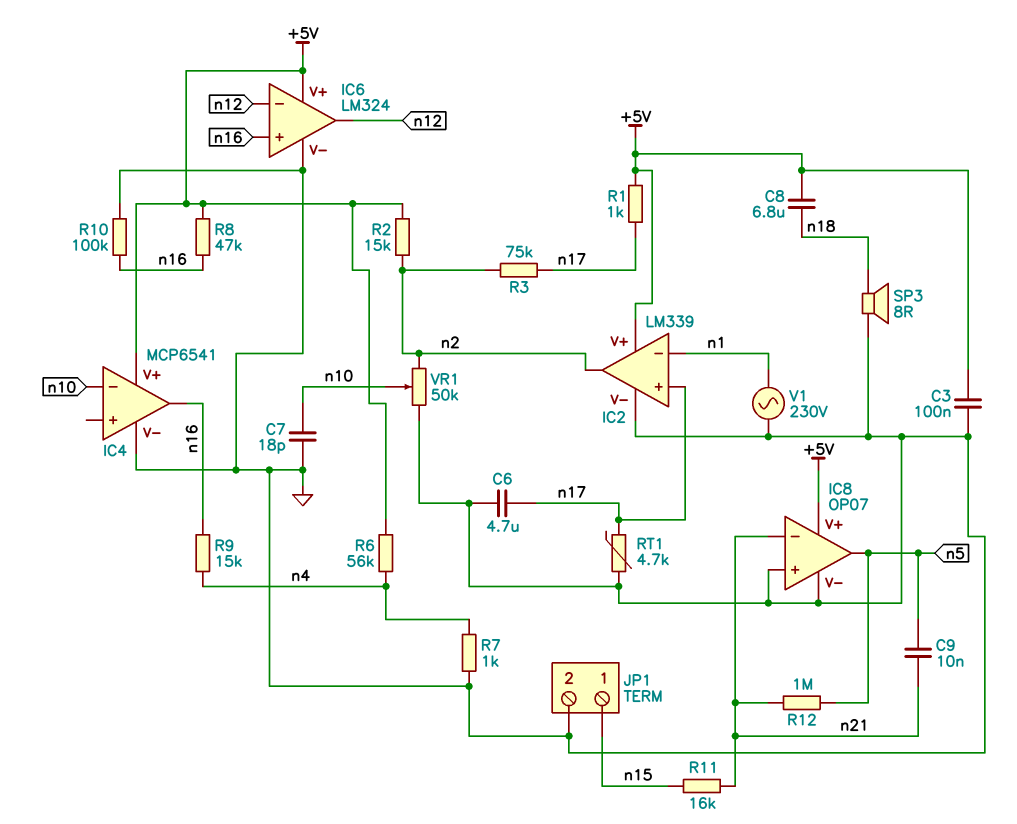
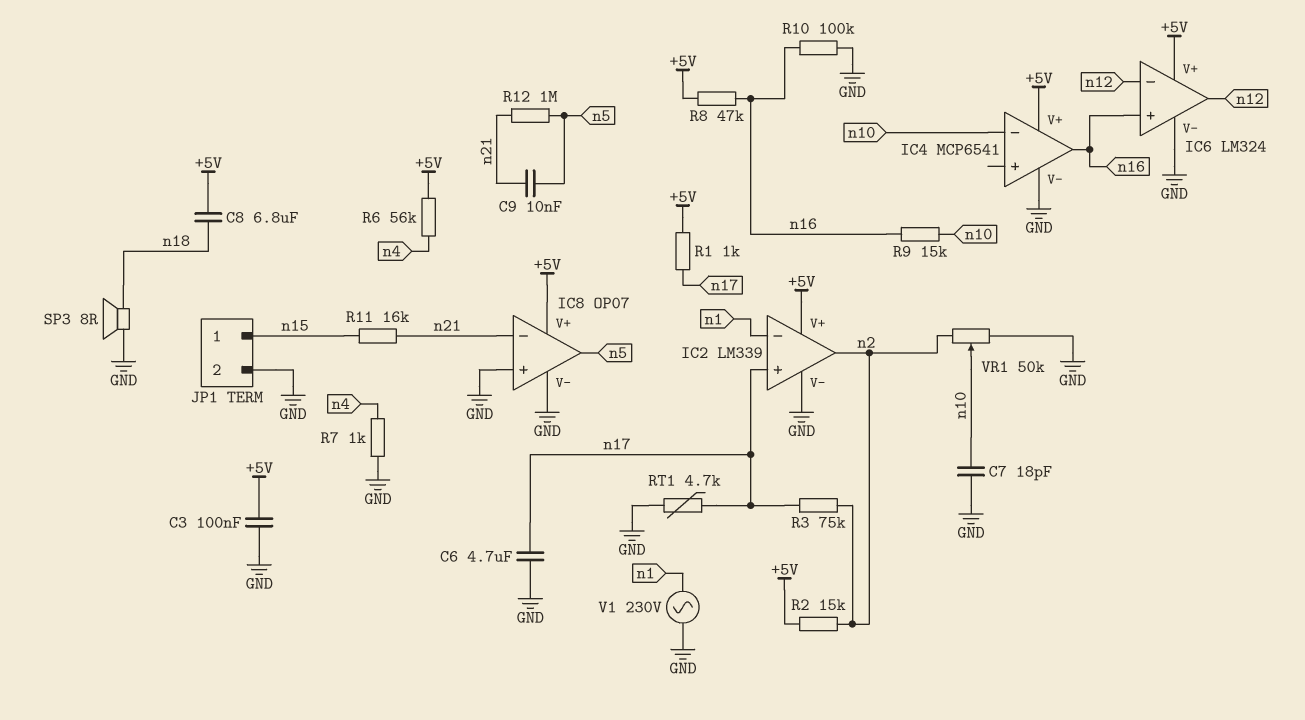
R9: 15k (n4, n16) -> 15k (n10, n16)

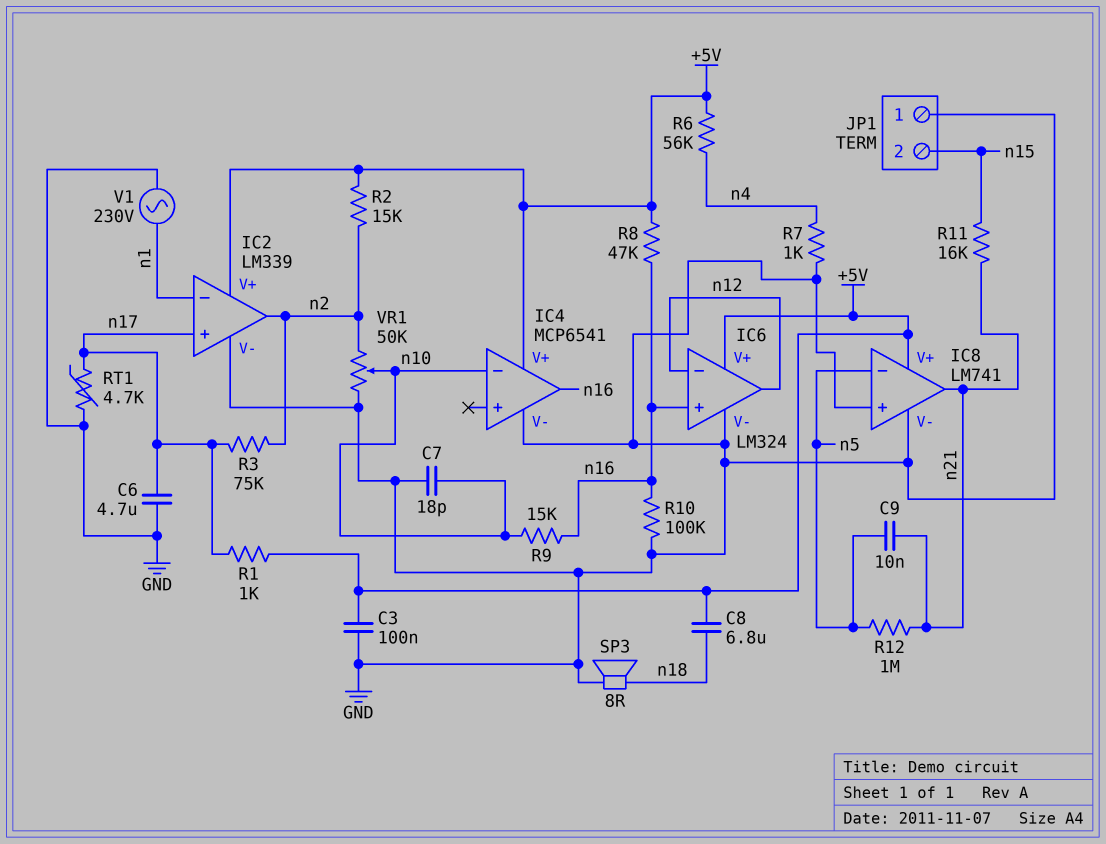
IC8: OP07 -> LM741
IC8 pin in-: n21 -> n5
IC8 pin out: n5 -> n21
JP1 pin 1: n15 -> GND
JP1 pin 2: GND -> n15

